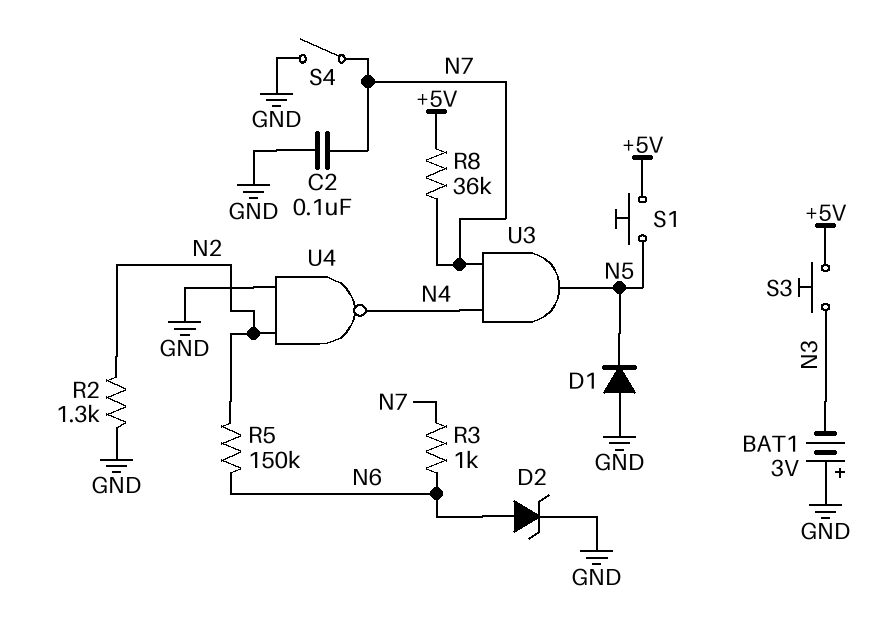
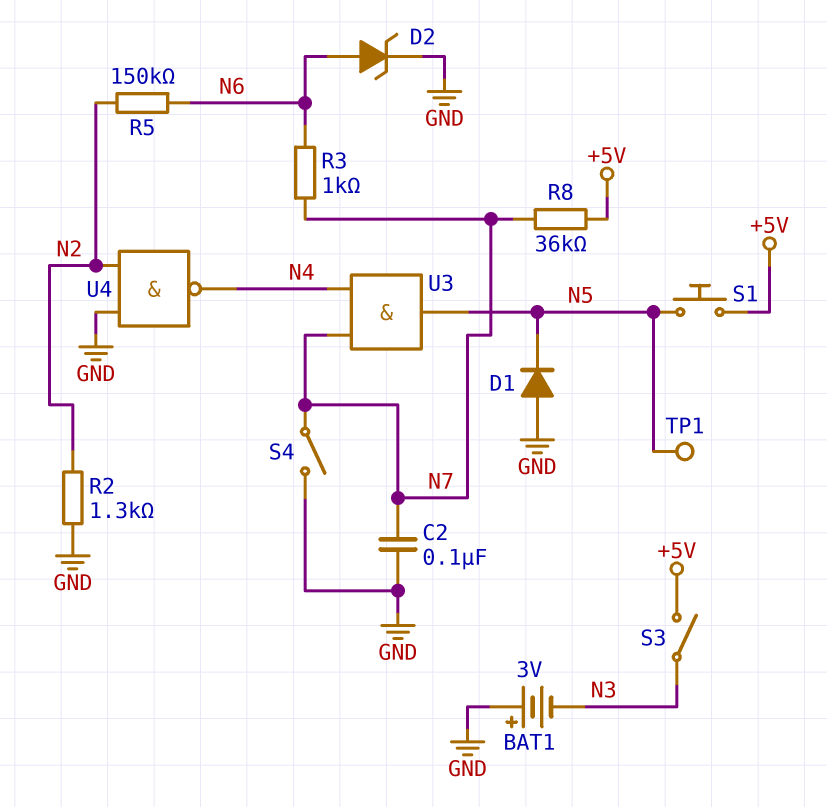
S3: button (+5V, N3) -> switch (+5V, N3)
TP1: none -> test point (N5)

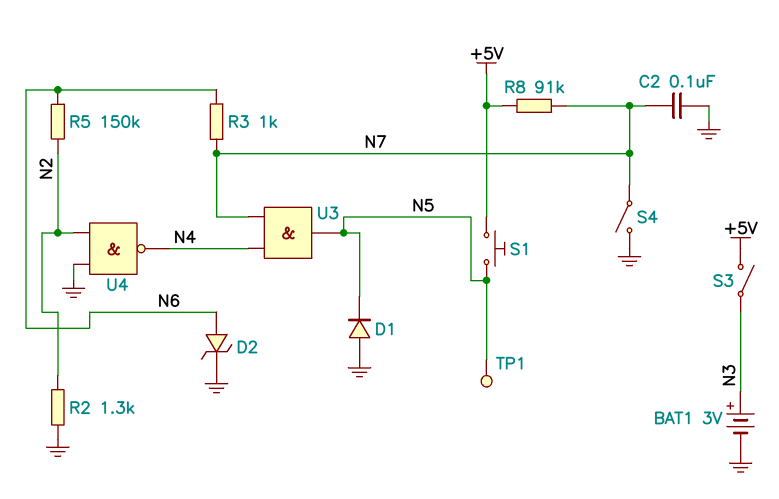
BAT1: 3V (plus GND, minus N3) -> 3V (plus N3, minus GND)
R8: 36k (+5V, N7) -> 91k (+5V, N7)

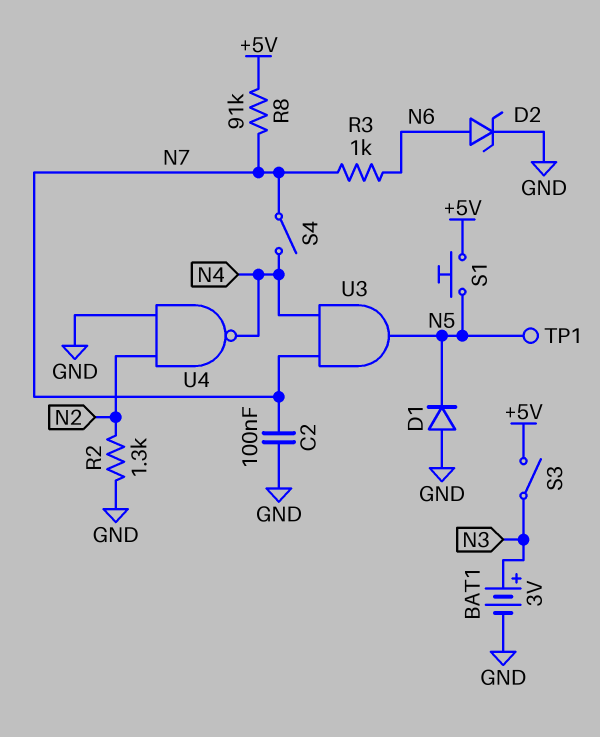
R5: 150k (N2, N6) -> none
S4: switch (GND, N7) -> switch (N4, N7)

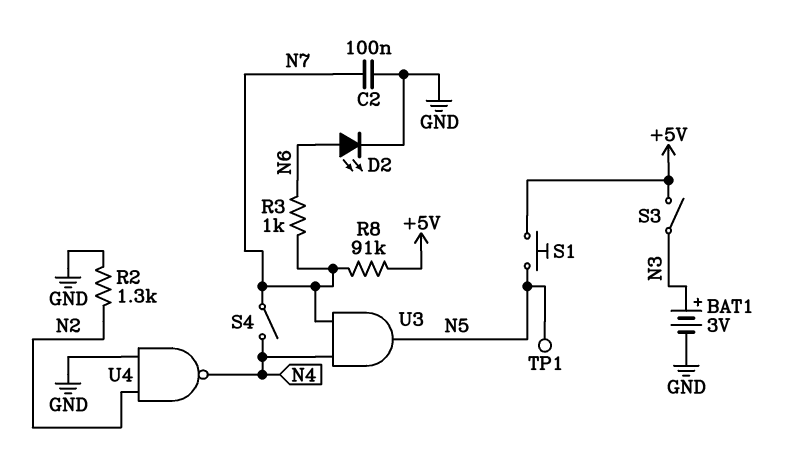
D1: diode (A GND, K N5) -> none
D2: zener (A N6, K GND) -> LED (A N6, K GND)

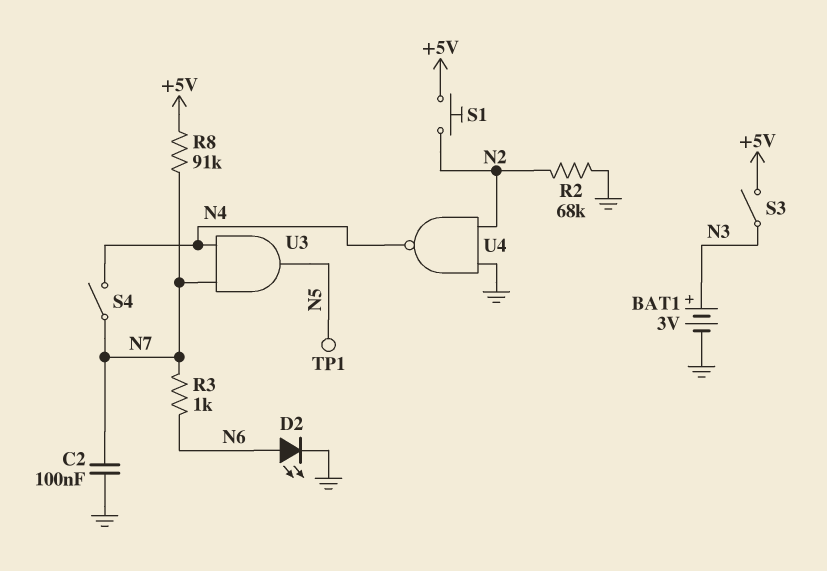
R2: 1.3k (GND, N2) -> 68k (GND, N2)
S1: button (+5V, N5) -> button (+5V, N2)

